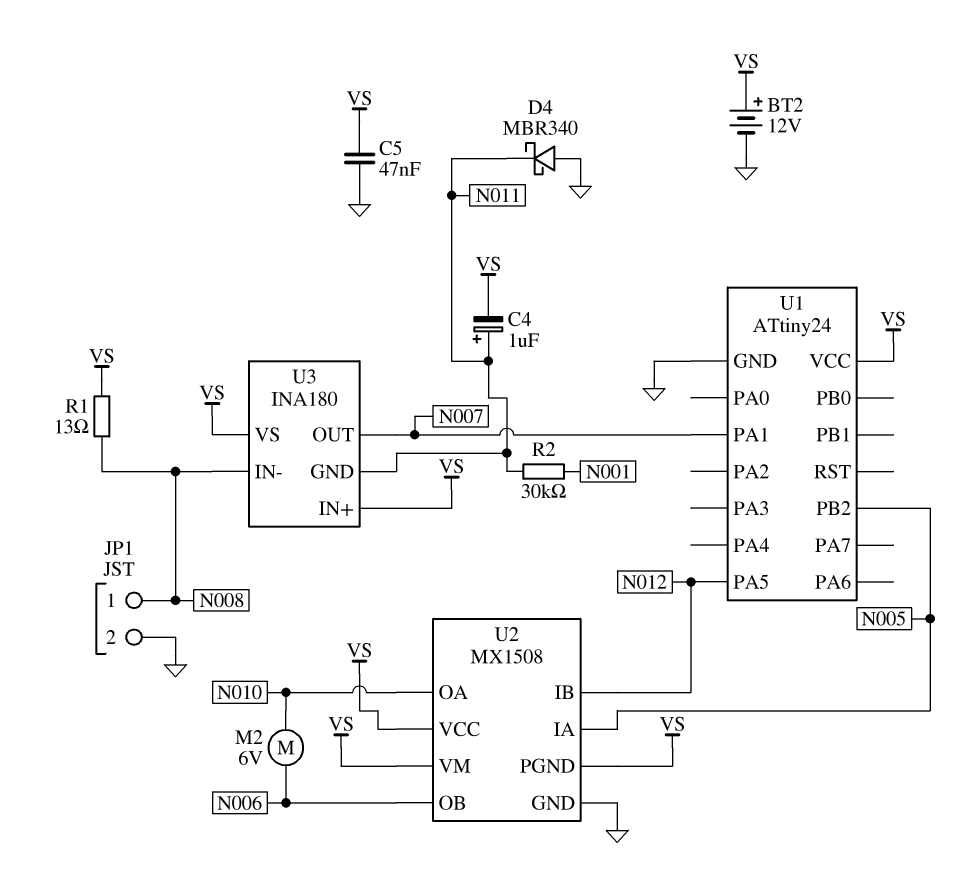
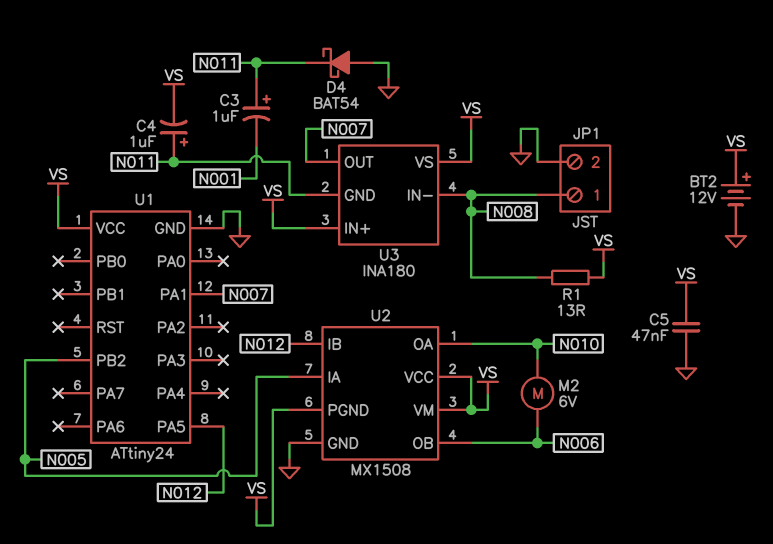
C3: none -> 1uF (plus N011, minus N001)
D4: schottky MBR340 (A GND, K N011) -> schottky BAT54 (A GND, K N011)
R2: 30k (N001, N011) -> none

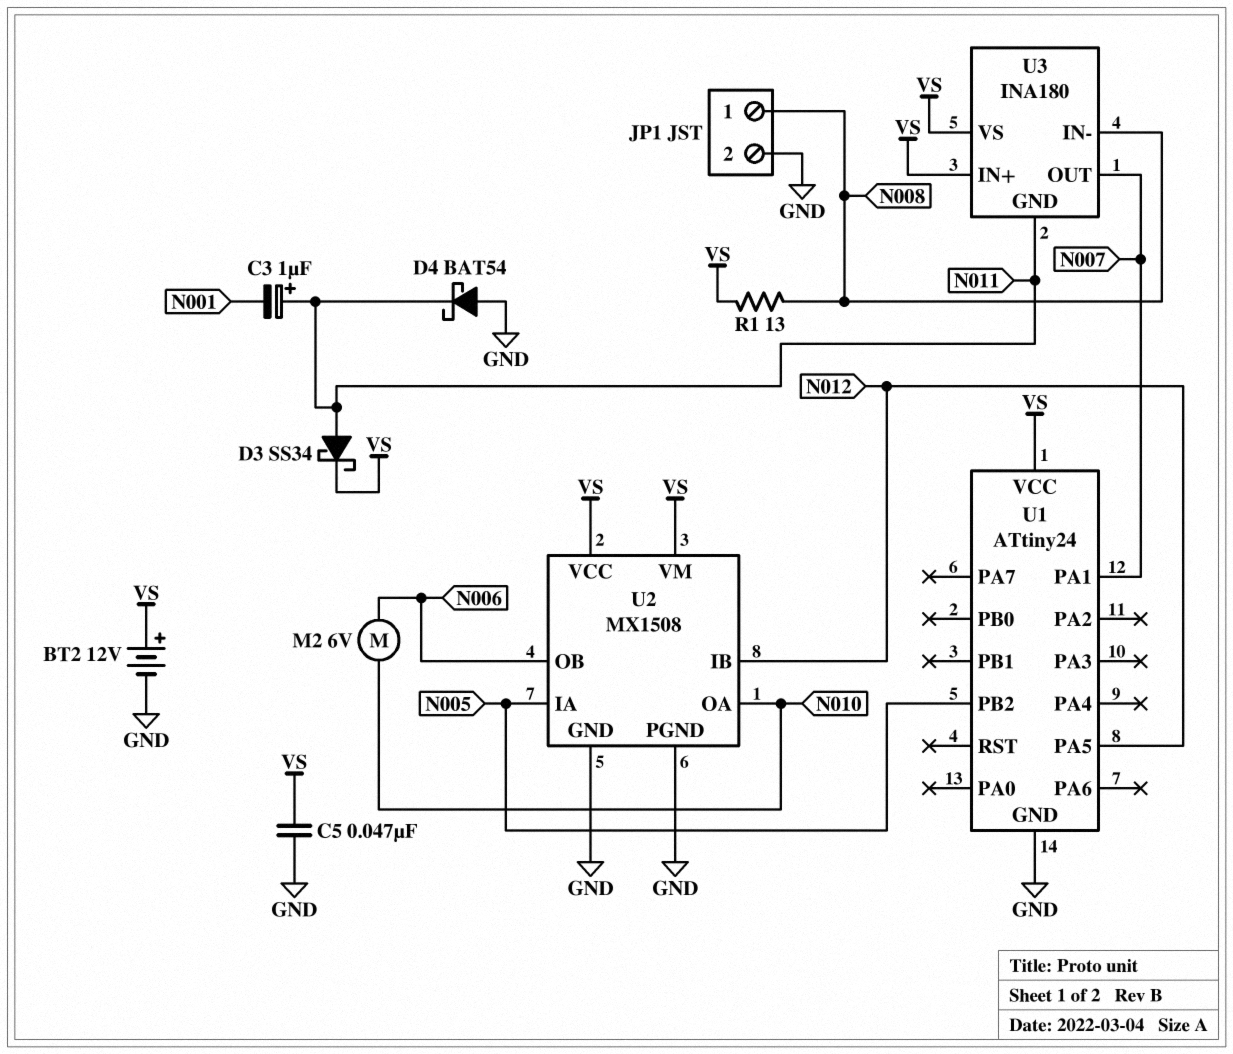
C4: 1uF (plus N011, minus VS) -> none
D3: none -> schottky SS34 (A N011, K VS)
U2 pin PGND: VS -> GND

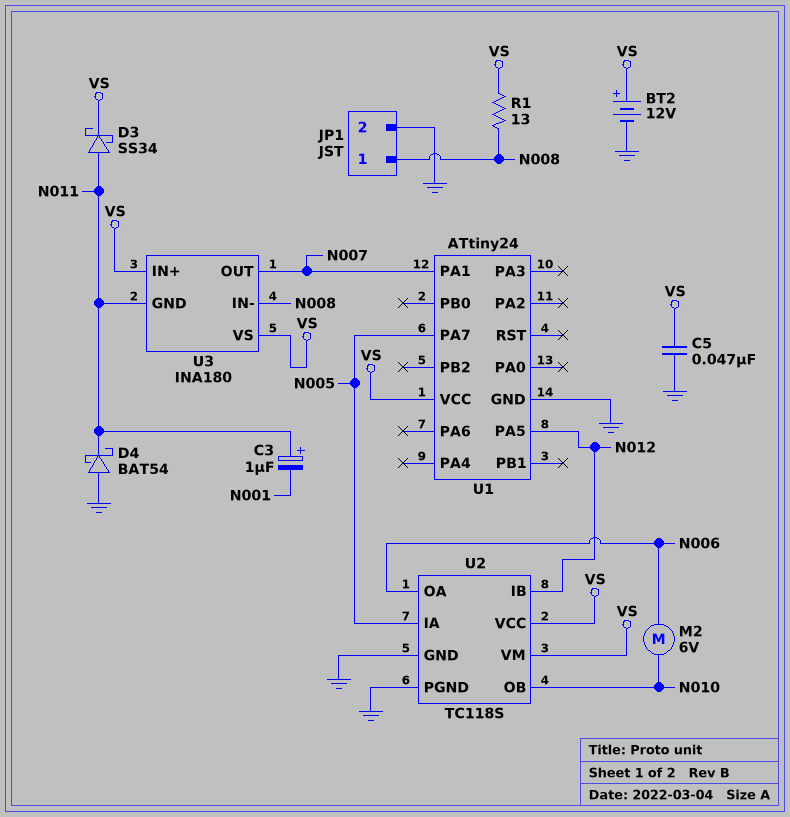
U1 pin PA7: none -> N005
U1 pin PB2: N005 -> none
U2: MX1508 -> TC118S
U2 pin OA: N010 -> N006
U2 pin OB: N006 -> N010

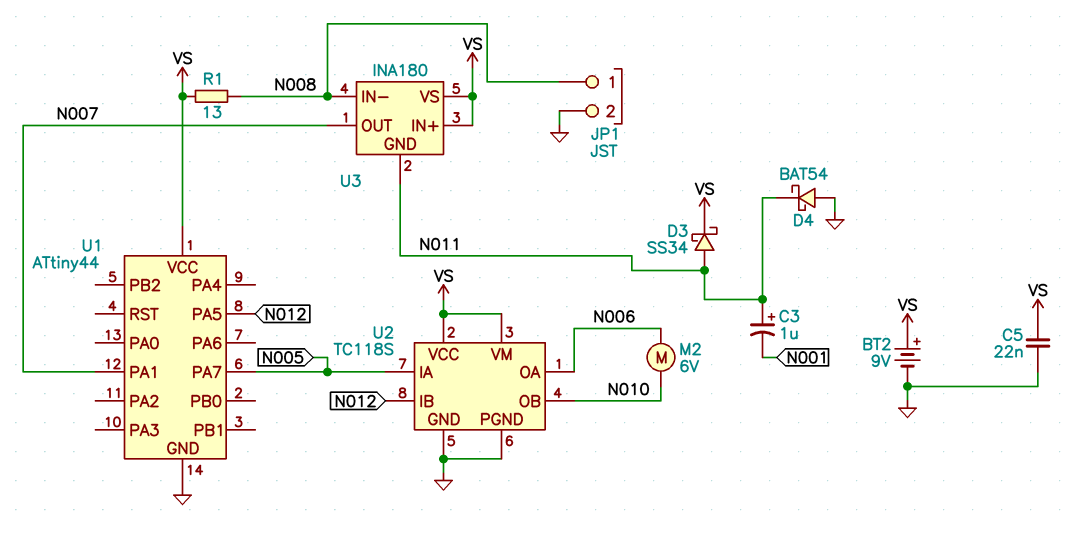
BT2: 12V (plus VS, minus GND) -> 9V (plus VS, minus GND)
C5: 47nF (GND, VS) -> 22nF (GND, VS)
U1: ATtiny24 -> ATtiny44

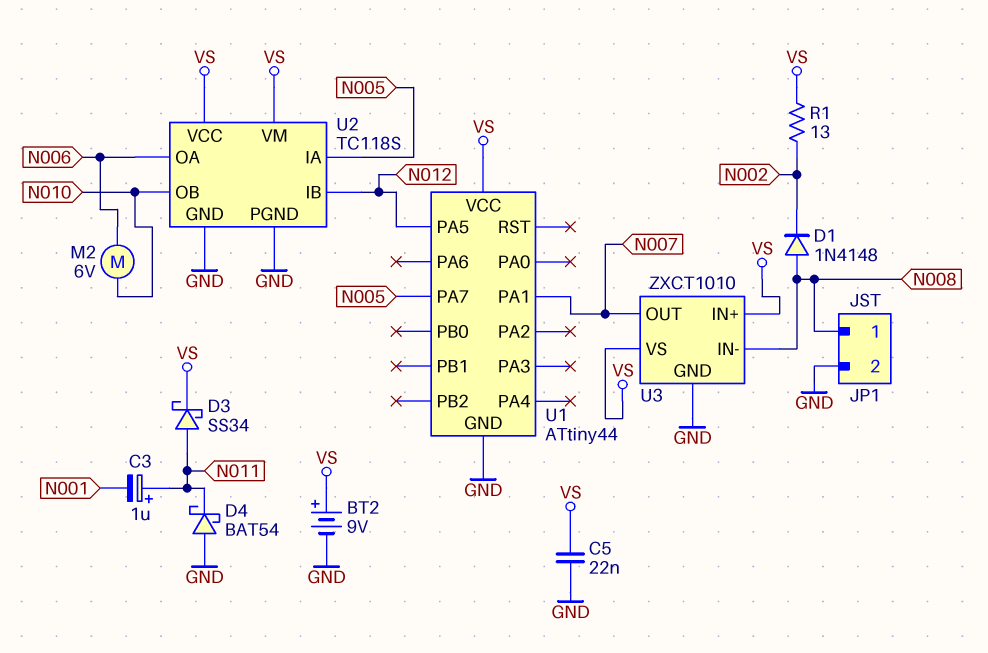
D1: none -> diode 1N4148 (A N008, K N002)
R1: 13 (N008, VS) -> 13 (N002, VS)
U3: INA180 -> ZXCT1010
U3 pin GND: N011 -> GND

